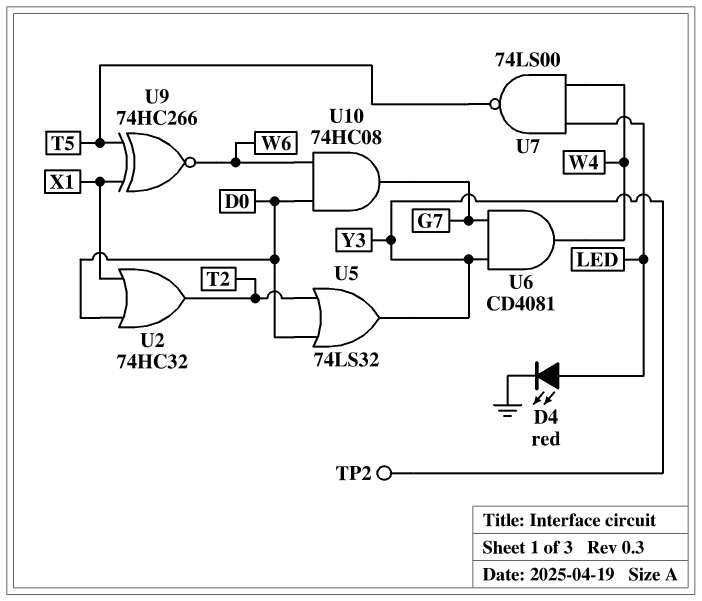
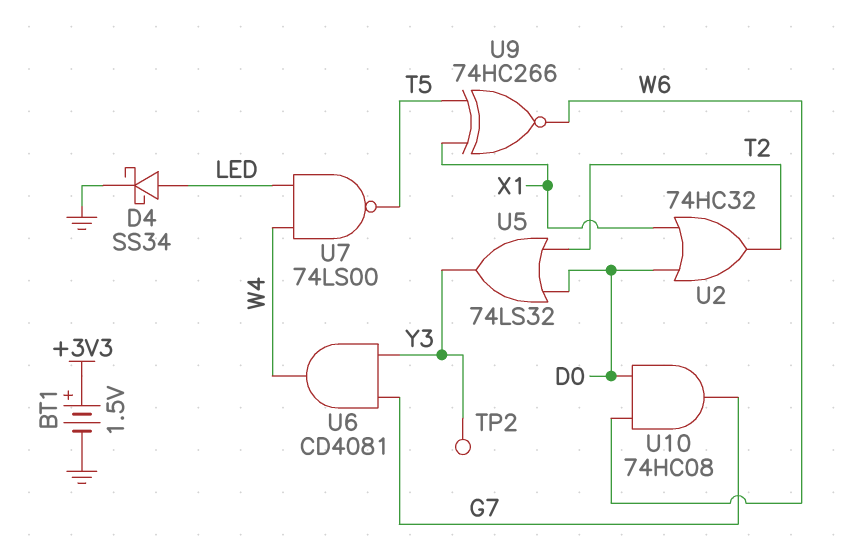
BT1: none -> 1.5V (plus +3V3, minus GND)
D4: LED red (A LED, K GND) -> schottky SS34 (A LED, K GND)

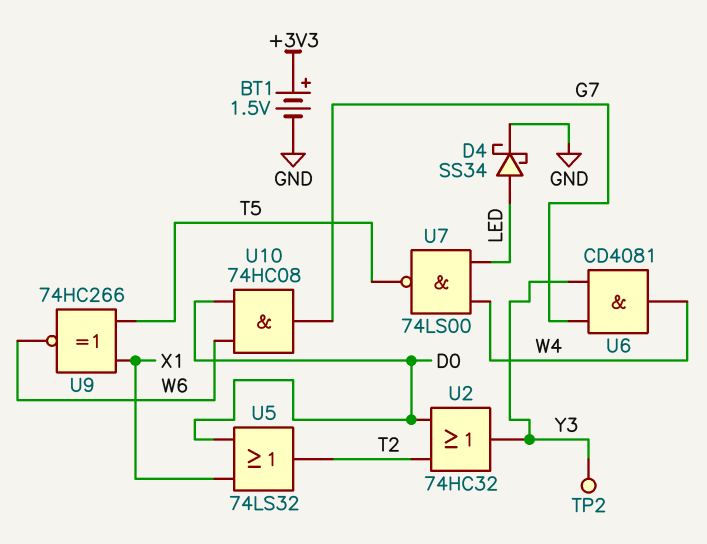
U2: OR 74HC32 (in D0, in X1, out T2) -> OR 74HC32 (in D0, in T2, out Y3)
U5: OR 74LS32 (in D0, in T2, out Y3) -> OR 74LS32 (in D0, in X1, out T2)

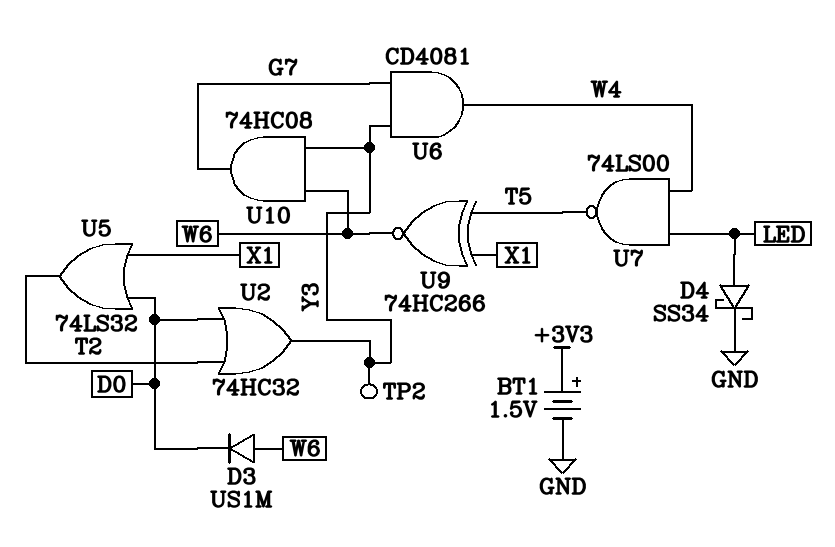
D3: none -> diode US1M (A W6, K D0)
U10: AND 74HC08 (in D0, in W6, out G7) -> AND 74HC08 (in W6, in Y3, out G7)

